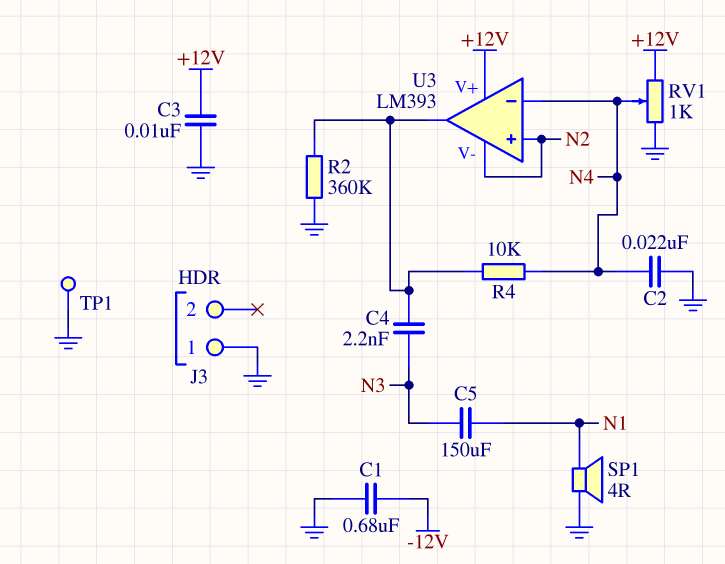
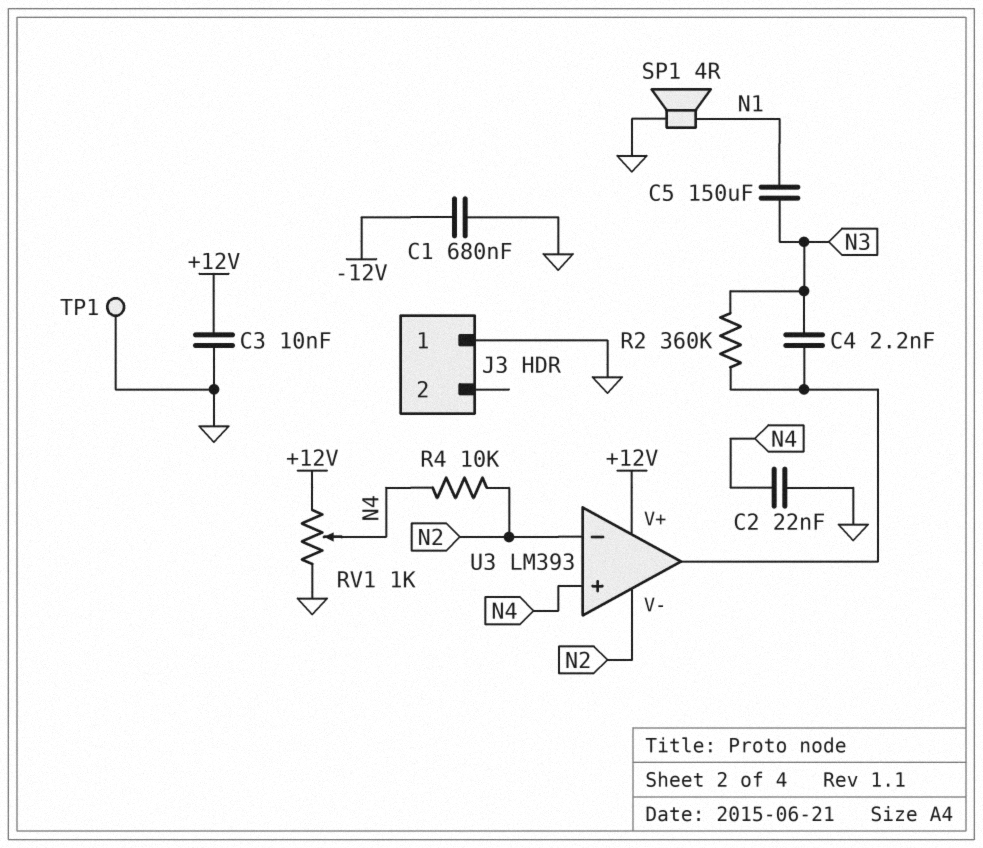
R2: 360k (GND, U3/out) -> 360k (N3, U3/out)
R4: 10k (N4, U3/out) -> 10k (N2, N4)
U3 pin in+: N2 -> N4
U3 pin in-: N4 -> N2

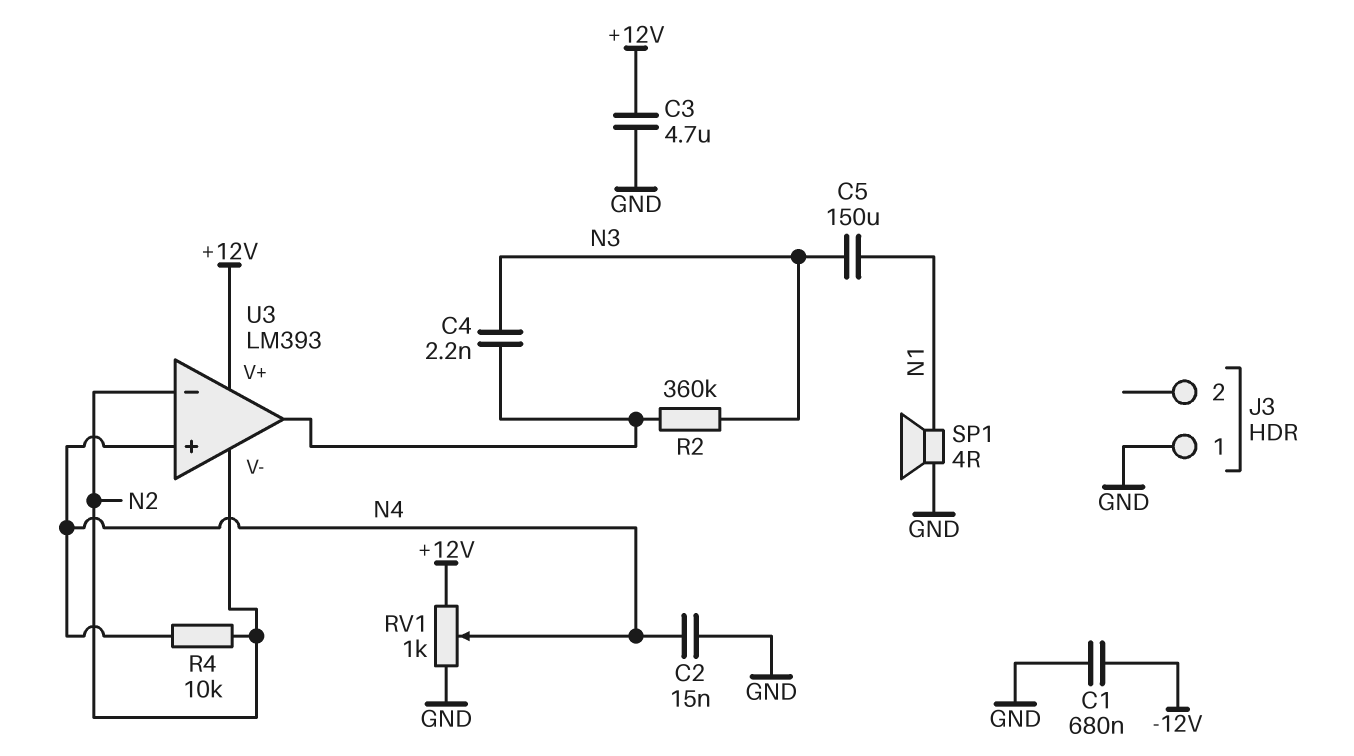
C2: 22nF (GND, N4) -> 15nF (GND, N4)
C3: 10nF (+12V, GND) -> 4.7uF (+12V, GND)
TP1: test point (GND) -> none

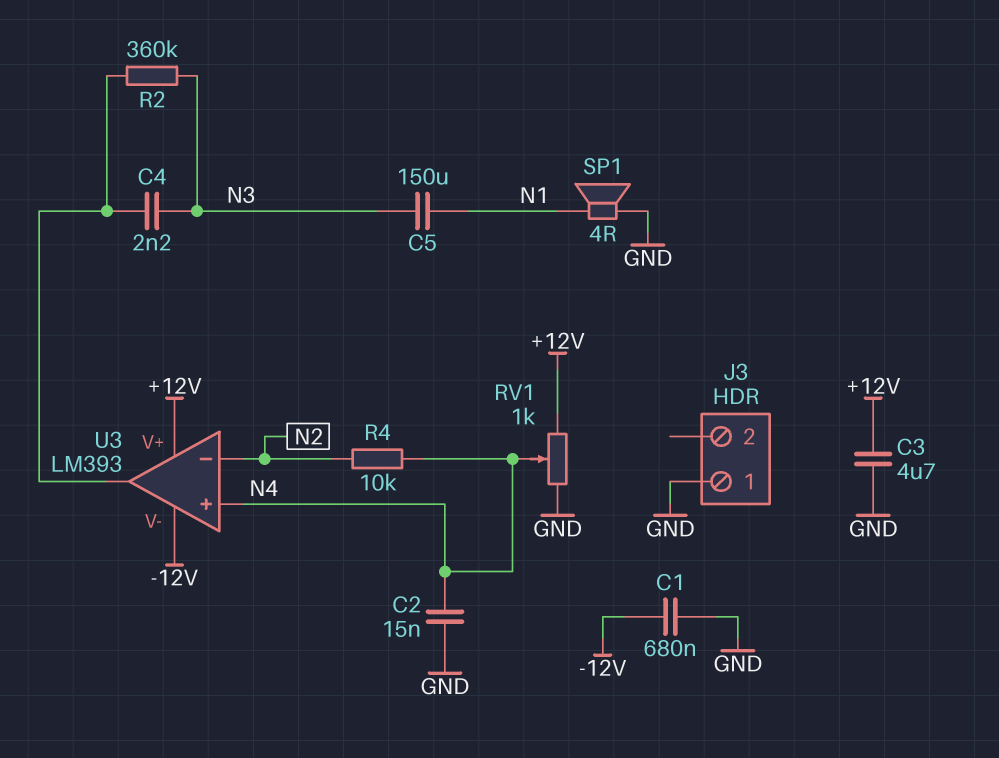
U3 pin V-: N2 -> -12V

